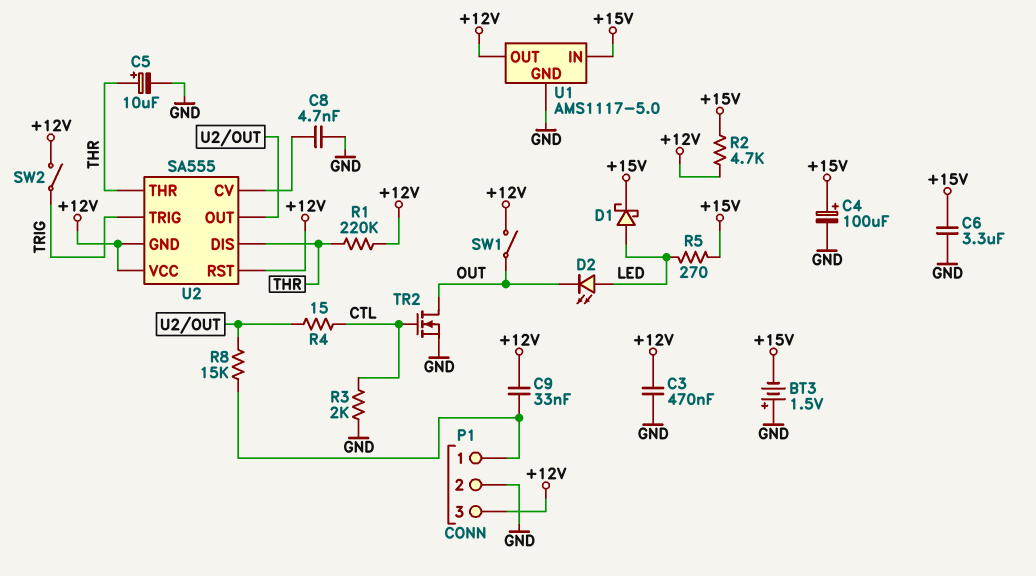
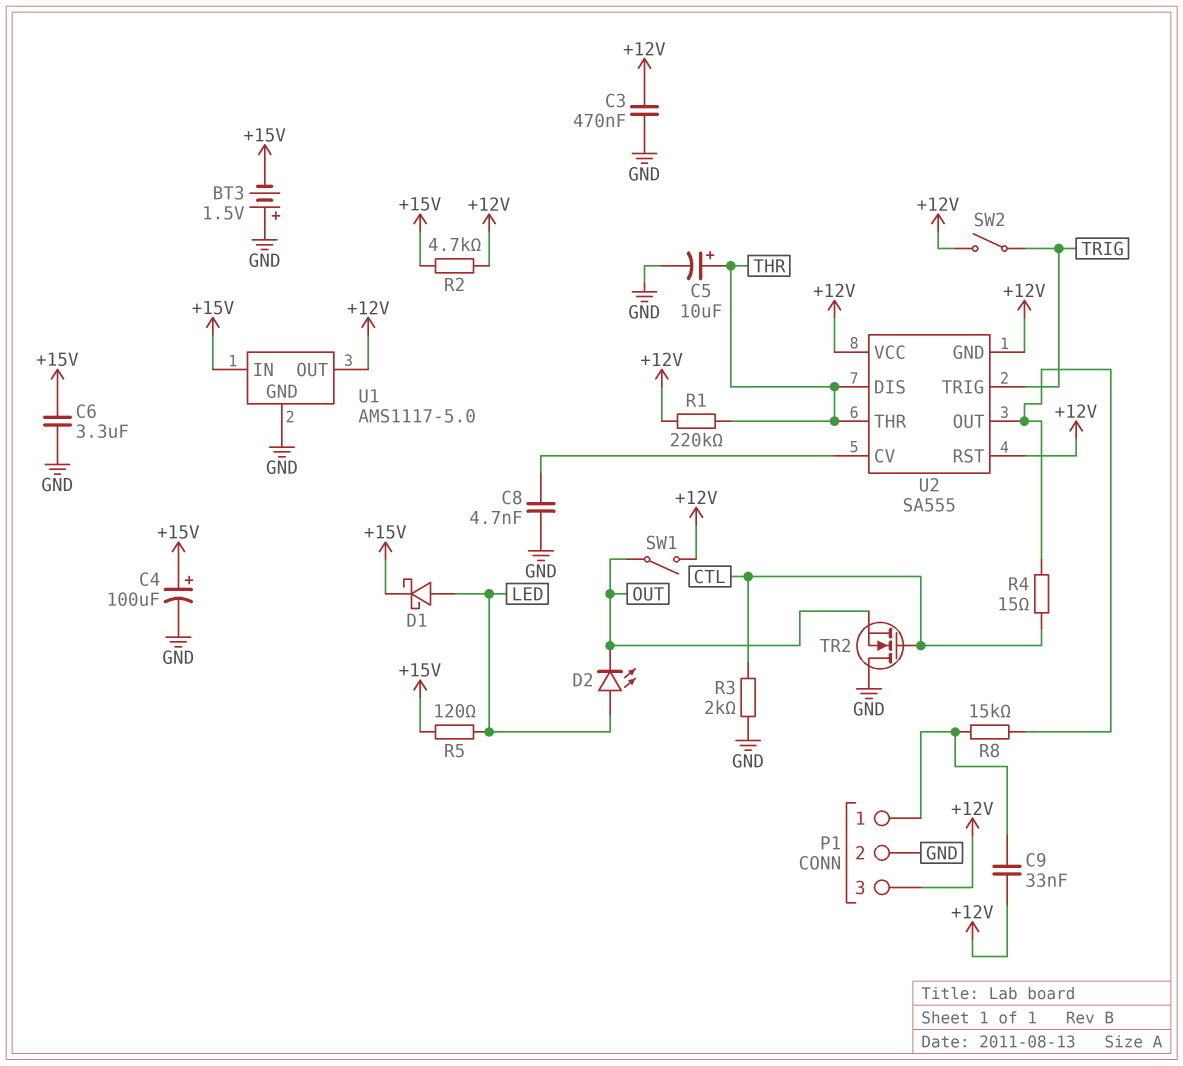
R5: 270 (+15V, LED) -> 120 (+15V, LED)
TR2: NMOS (G CTL, D OUT, S GND) -> NMOS (G CTL, D GND, S OUT)

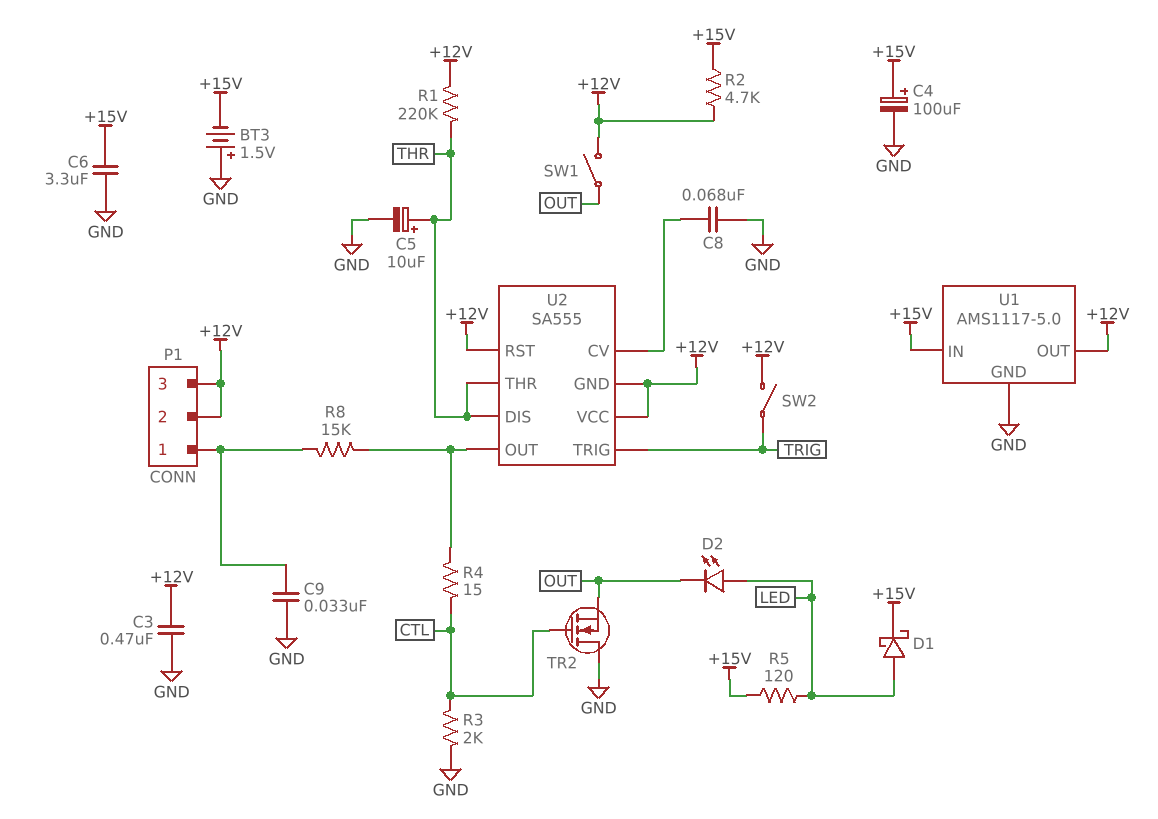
C8: 4.7nF (GND, U2/CV) -> 68nF (GND, U2/CV)
C9: 33nF (+12V, P1/1) -> 33nF (GND, P1/1)
P1 pin 2: GND -> +12V

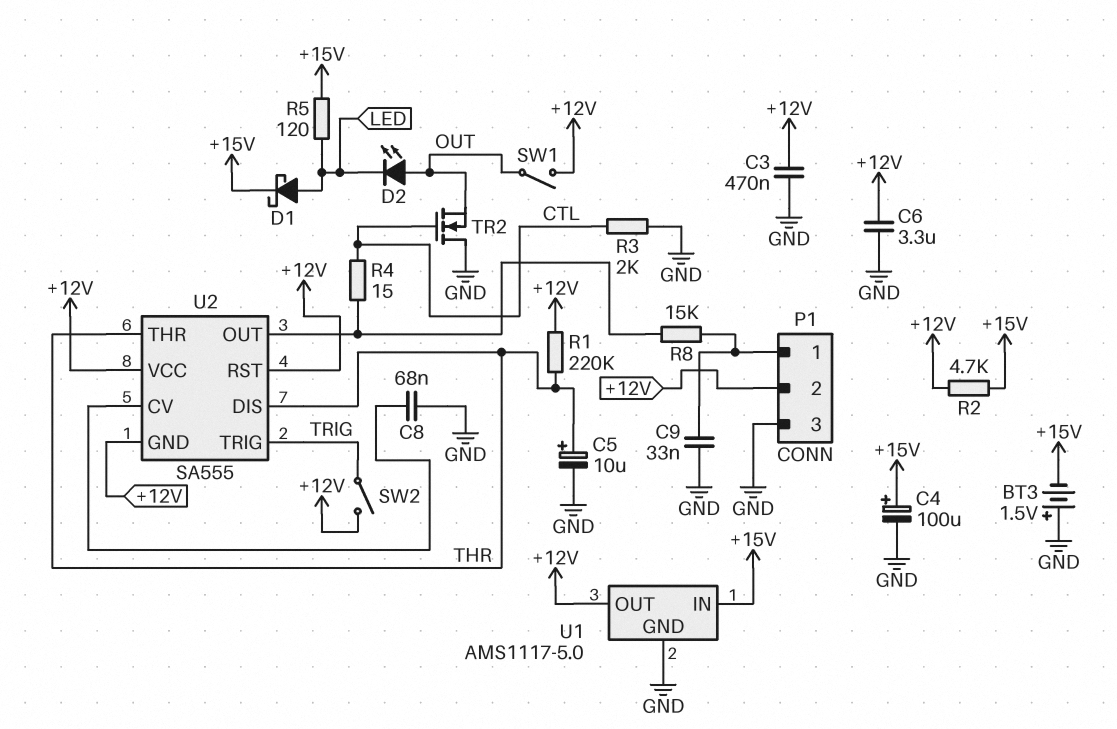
C6: 3.3uF (+15V, GND) -> 3.3uF (+12V, GND)
D2: LED (A LED, K OUT) -> LED (A OUT, K LED)
P1 pin 3: +12V -> GND

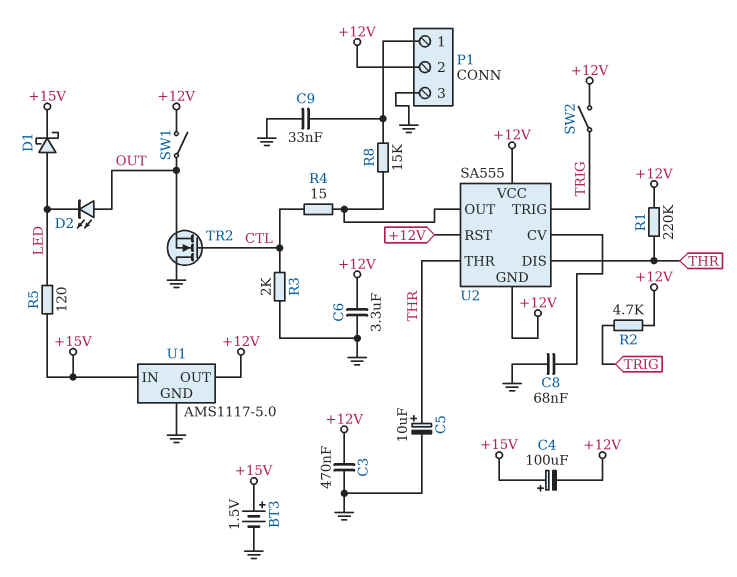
BT3: 1.5V (plus GND, minus +15V) -> 1.5V (plus +15V, minus GND)
C4: 100uF (plus +15V, minus GND) -> 100uF (plus +15V, minus +12V)
R2: 4.7k (+12V, +15V) -> 4.7k (+12V, TRIG)

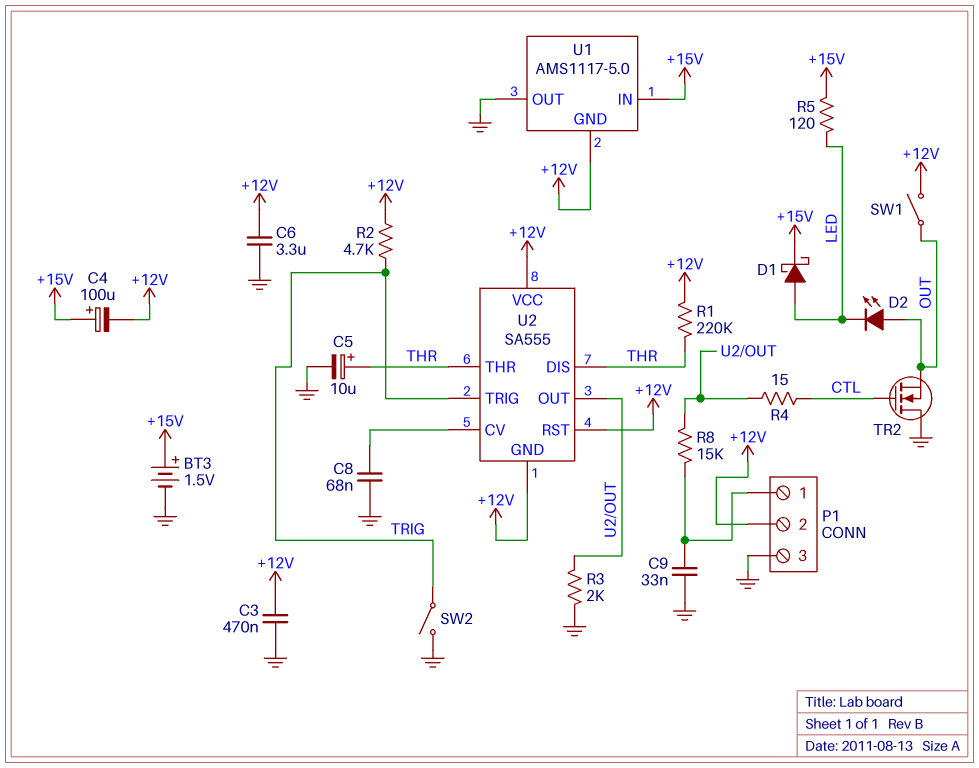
R3: 2k (CTL, GND) -> 2k (GND, U2/OUT)
SW2: switch (+12V, TRIG) -> switch (GND, TRIG)
U1 pin GND: GND -> +12V
U1 pin OUT: +12V -> GND

